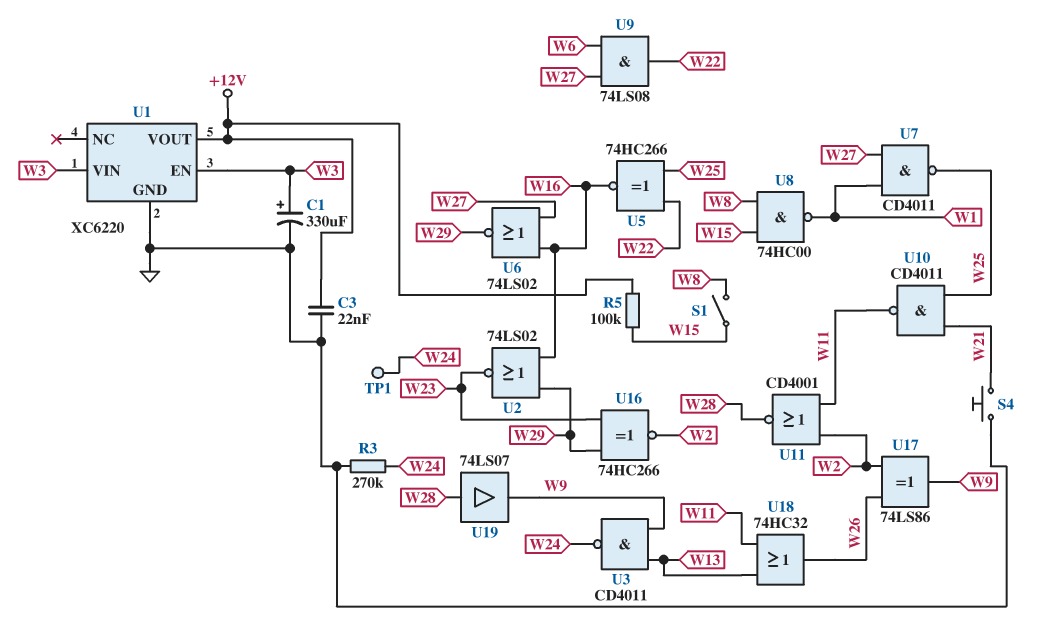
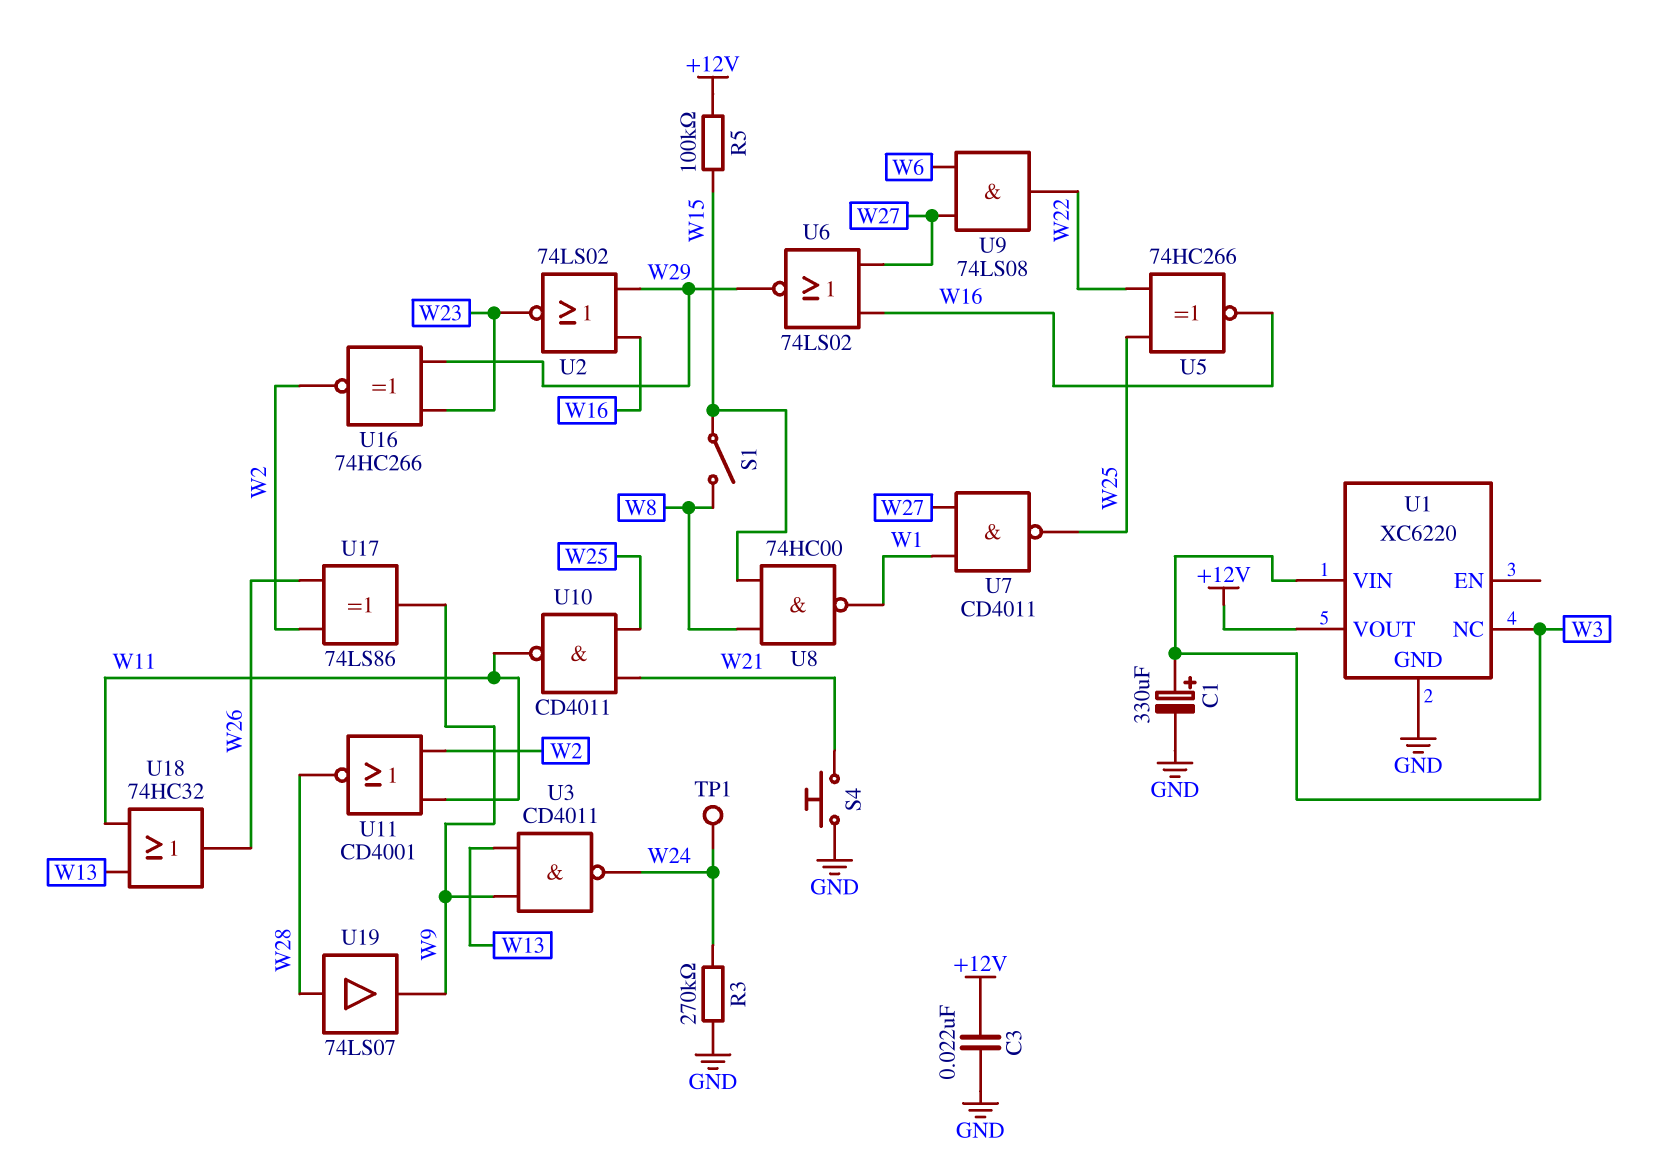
U1 pin EN: W3 -> none
U1 pin NC: none -> W3

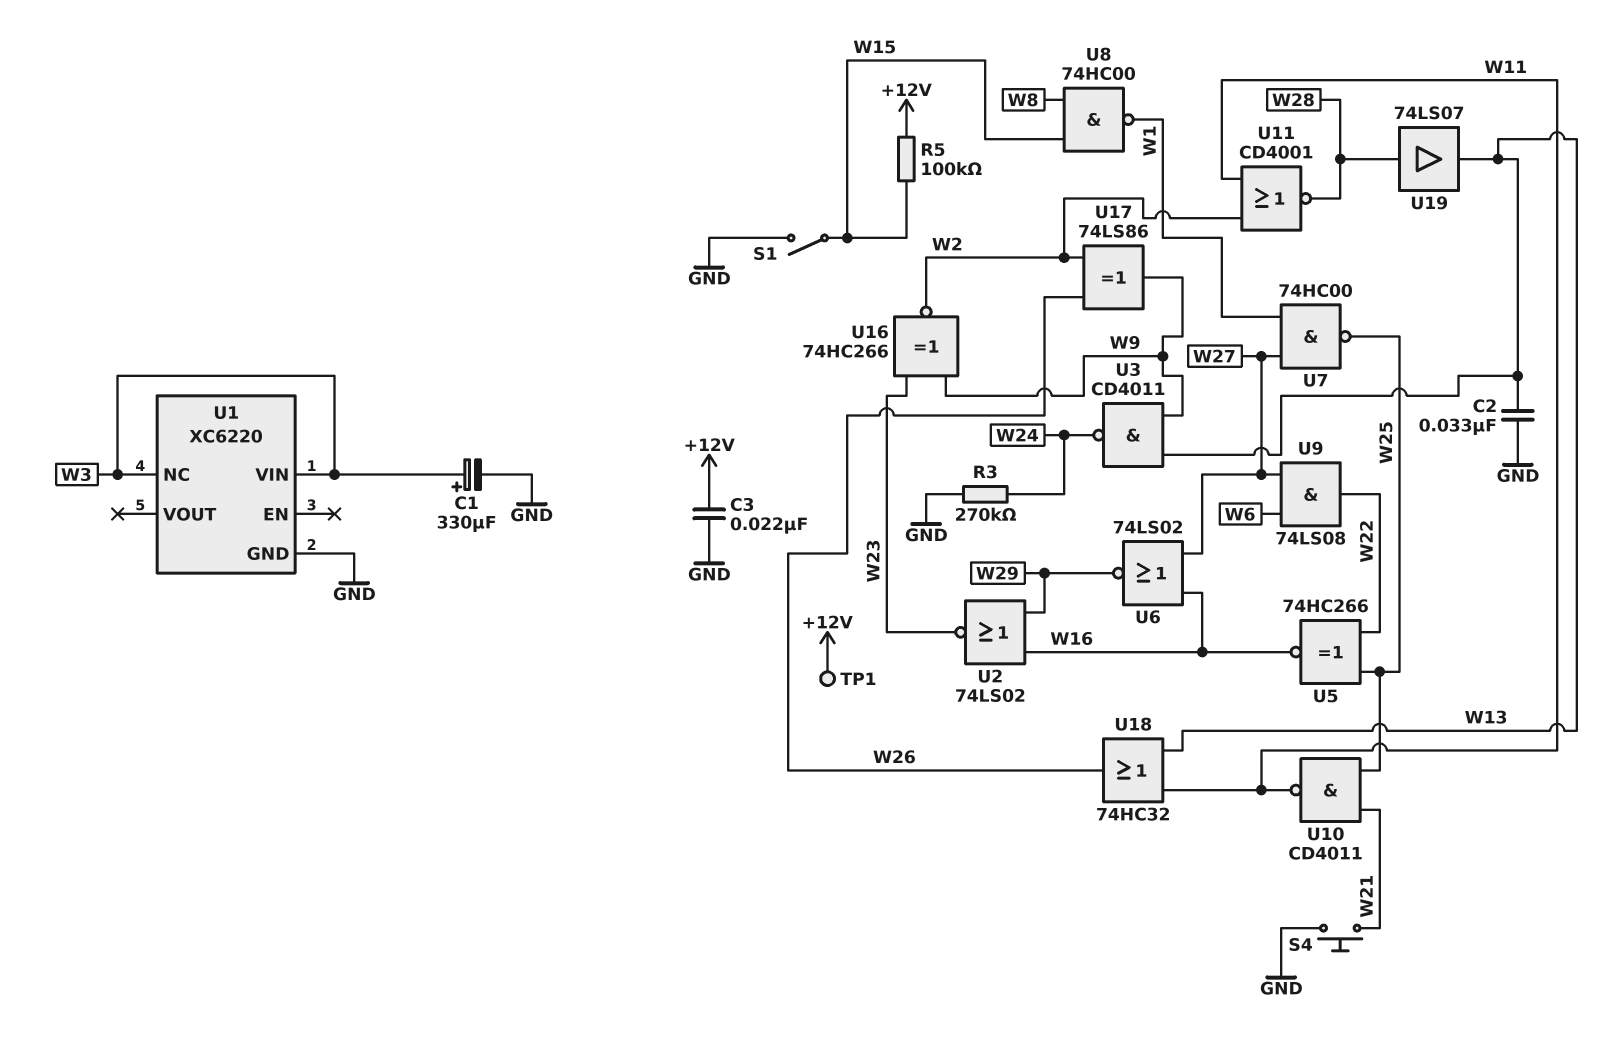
C2: none -> 33nF (GND, W13)
S1: switch (W8, W15) -> switch (GND, W15)
TP1: test point (W24) -> test point (+12V)
U1 pin VOUT: +12V -> none
U7: NAND CD4011 (in W1, in W27, out W25) -> NAND 74HC00 (in W1, in W27, out W25)
U16: XNOR 74HC266 (in W23, in W29, out W2) -> XNOR 74HC266 (in W9, in W23, out W2)
U19: buffer 74LS07 (in W28, out W9) -> buffer 74LS07 (in W28, out W13)

